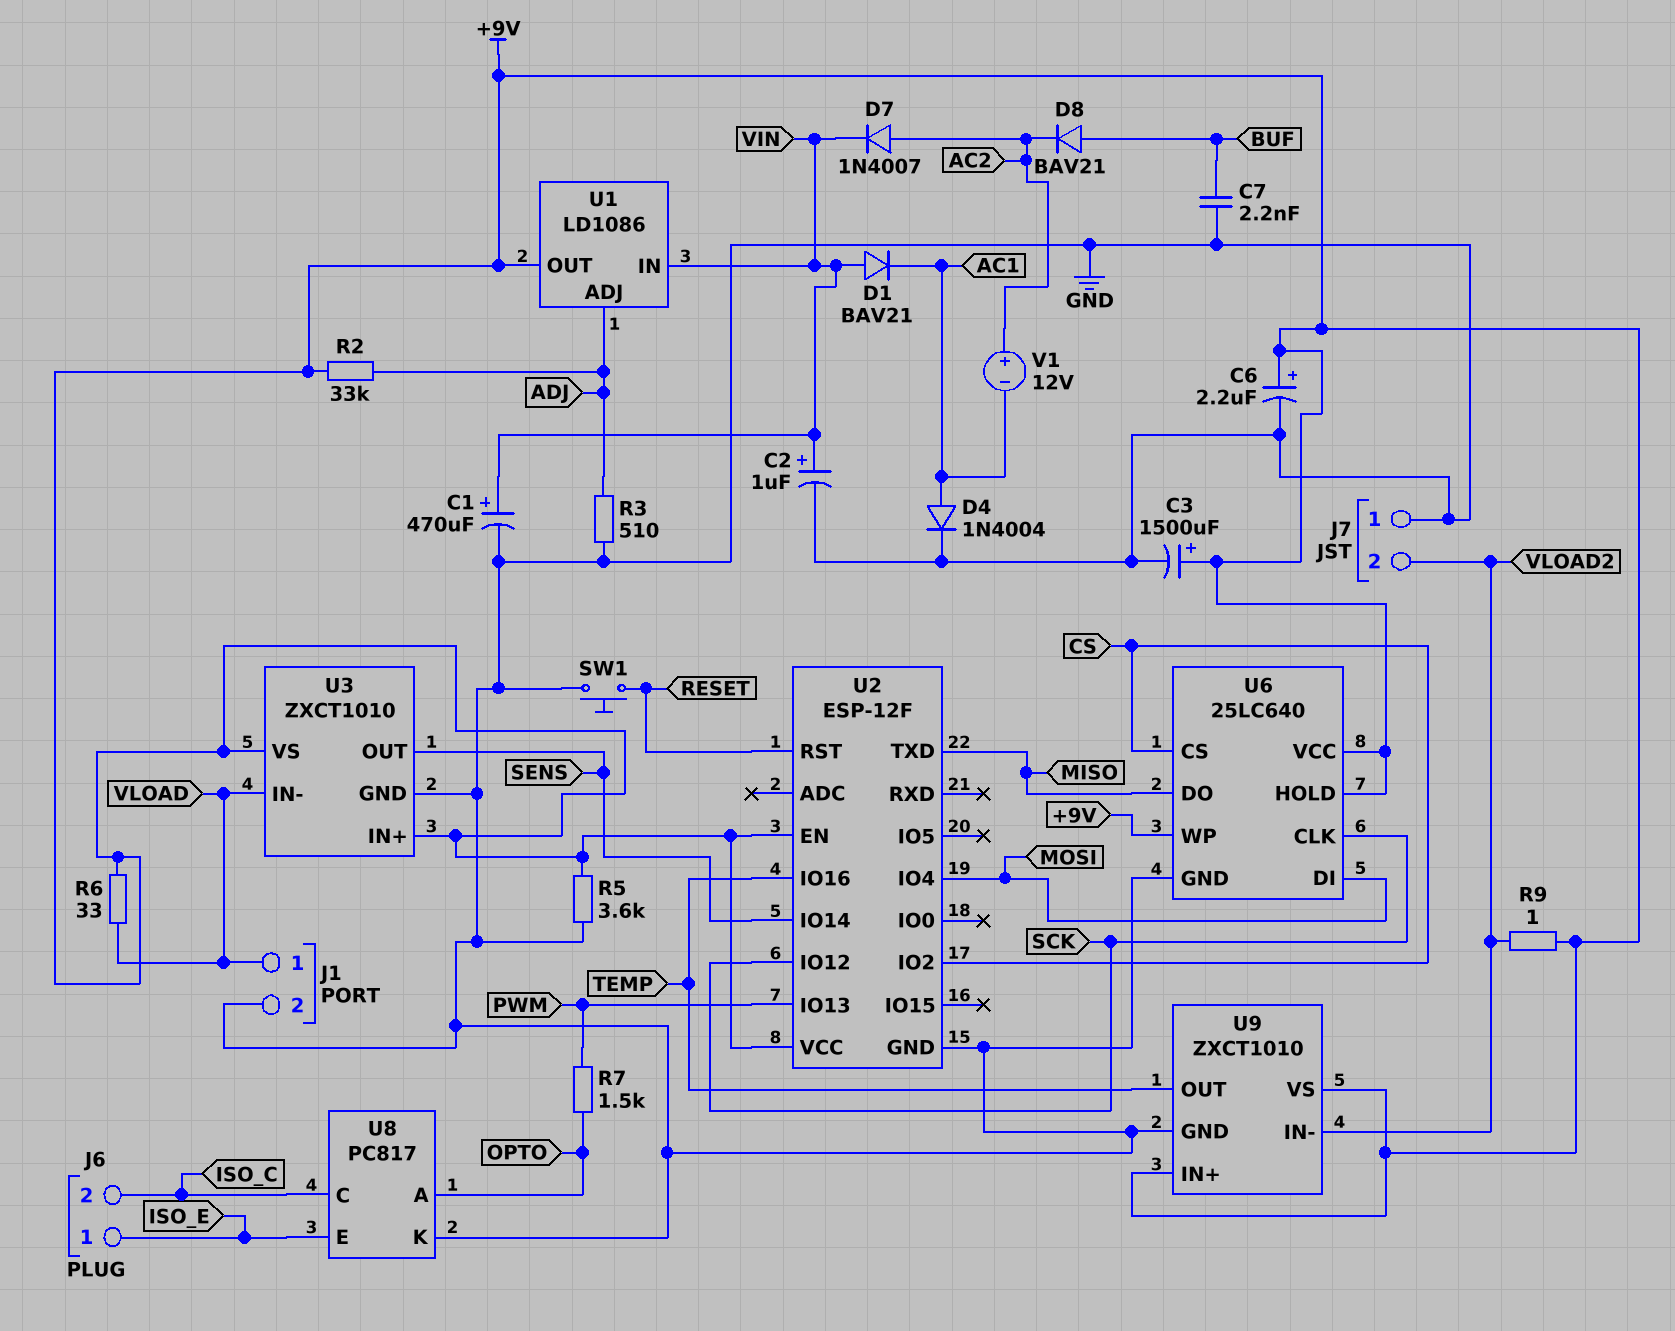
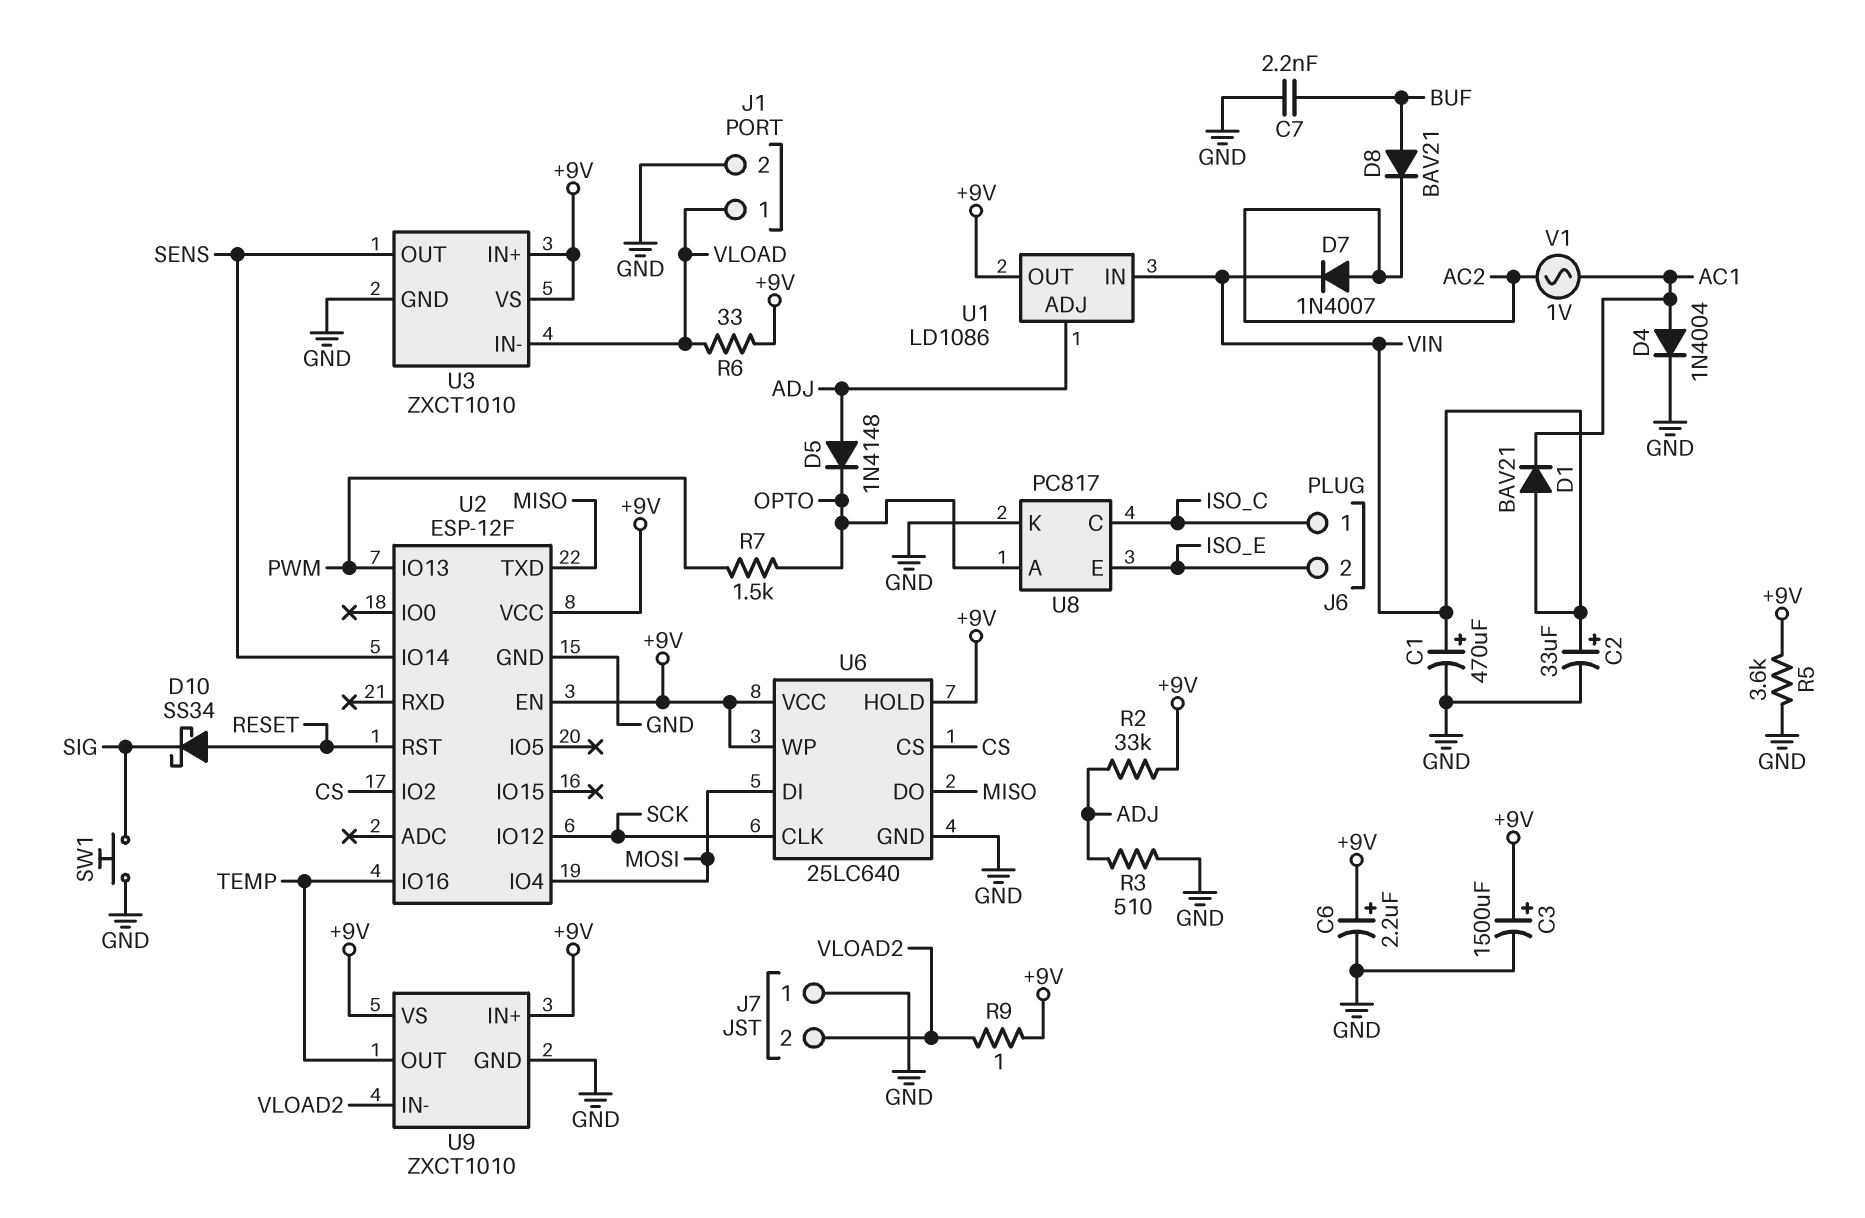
C2: 1uF (plus VIN, minus GND) -> 33uF (plus VIN, minus GND)
D5: none -> diode 1N4148 (A ADJ, K OPTO)
D10: none -> schottky SS34 (A RESET, K SIG)
J6 pin 1: ISO_E -> ISO_C
J6 pin 2: ISO_C -> ISO_E
SW1: button (GND, RESET) -> button (GND, SIG)
V1: 12V (plus AC2, minus AC1) -> AC 1V (AC1, AC2)

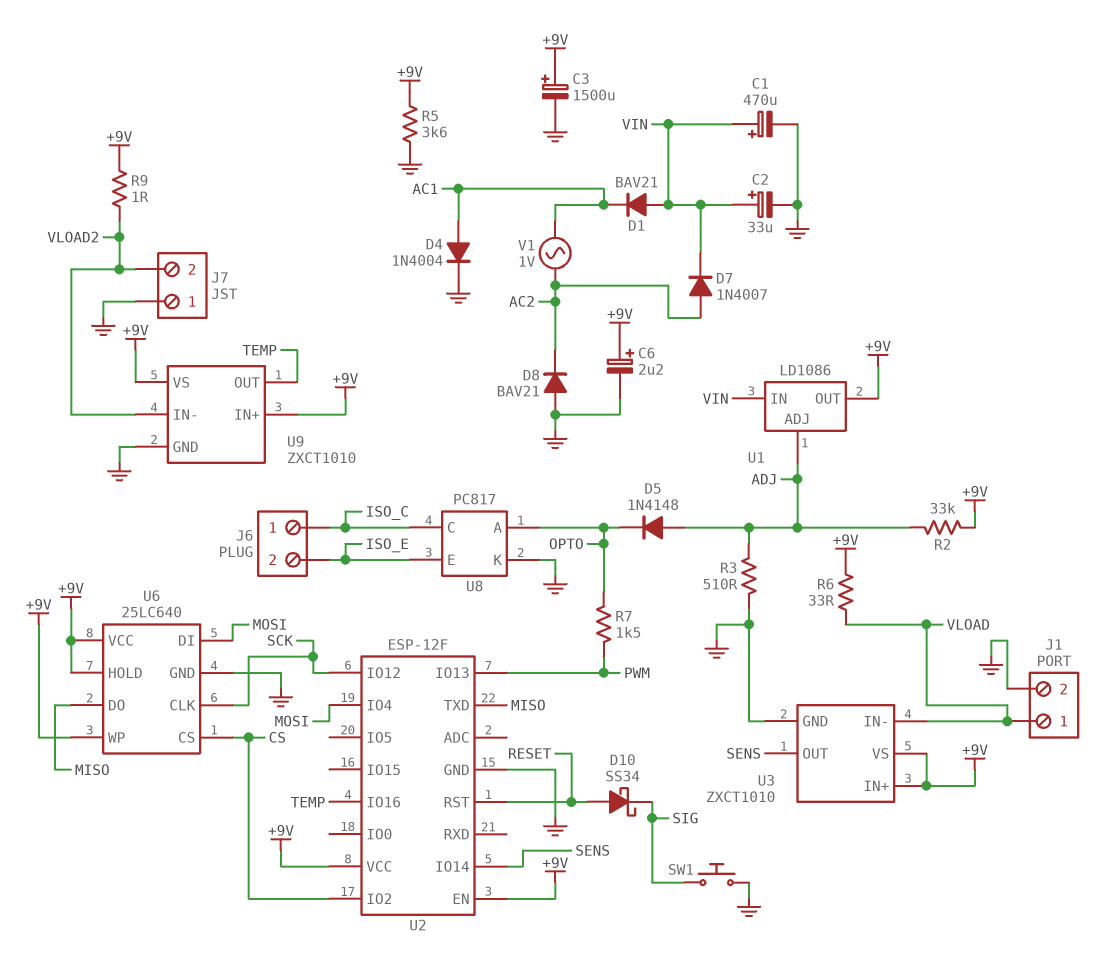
C7: 2.2nF (BUF, GND) -> none
D8: diode BAV21 (A BUF, K AC2) -> diode BAV21 (A GND, K AC2)

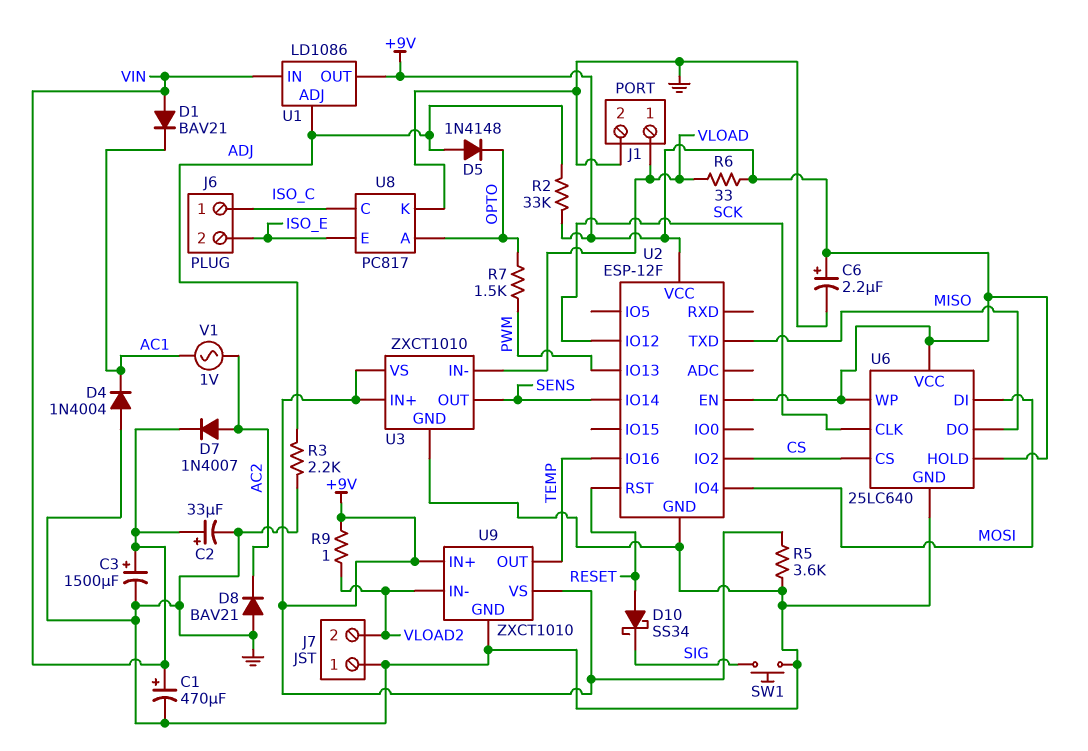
C3: 1500uF (plus +9V, minus GND) -> 1500uF (plus VIN, minus GND)
D4: diode 1N4004 (A AC1, K GND) -> diode 1N4004 (A GND, K AC1)
R3: 510 (ADJ, GND) -> 2.2k (ADJ, GND)

